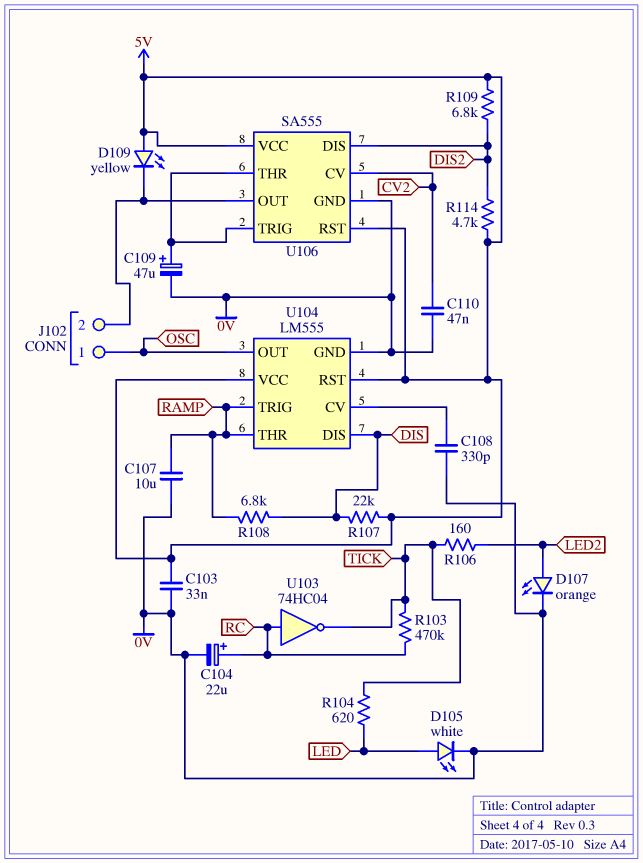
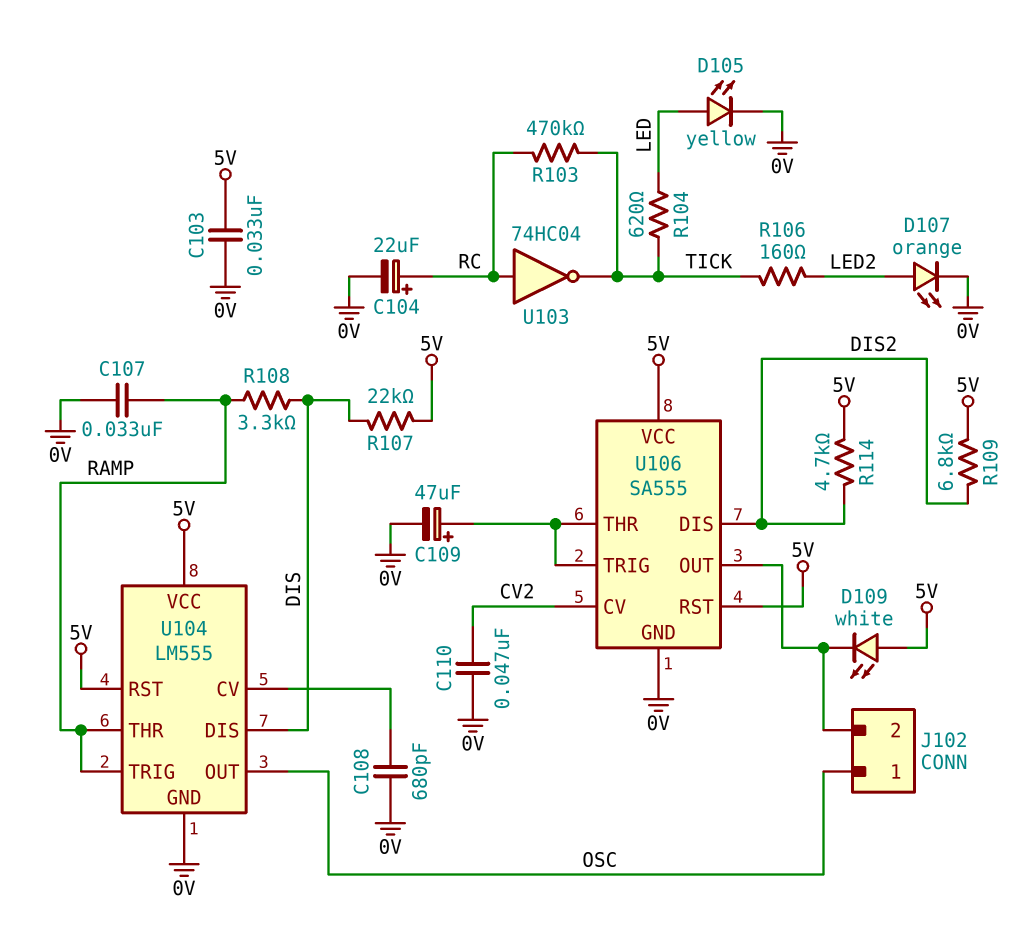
C107: 10uF (0V, RAMP) -> 33nF (0V, RAMP)
C108: 330pF (0V, U104/CV) -> 680pF (0V, U104/CV)
D105: LED white (A LED, K 0V) -> LED yellow (A LED, K 0V)
D109: LED yellow (A 5V, K J102/2) -> LED white (A 5V, K J102/2)
R108: 6.8k (DIS, RAMP) -> 3.3k (DIS, RAMP)

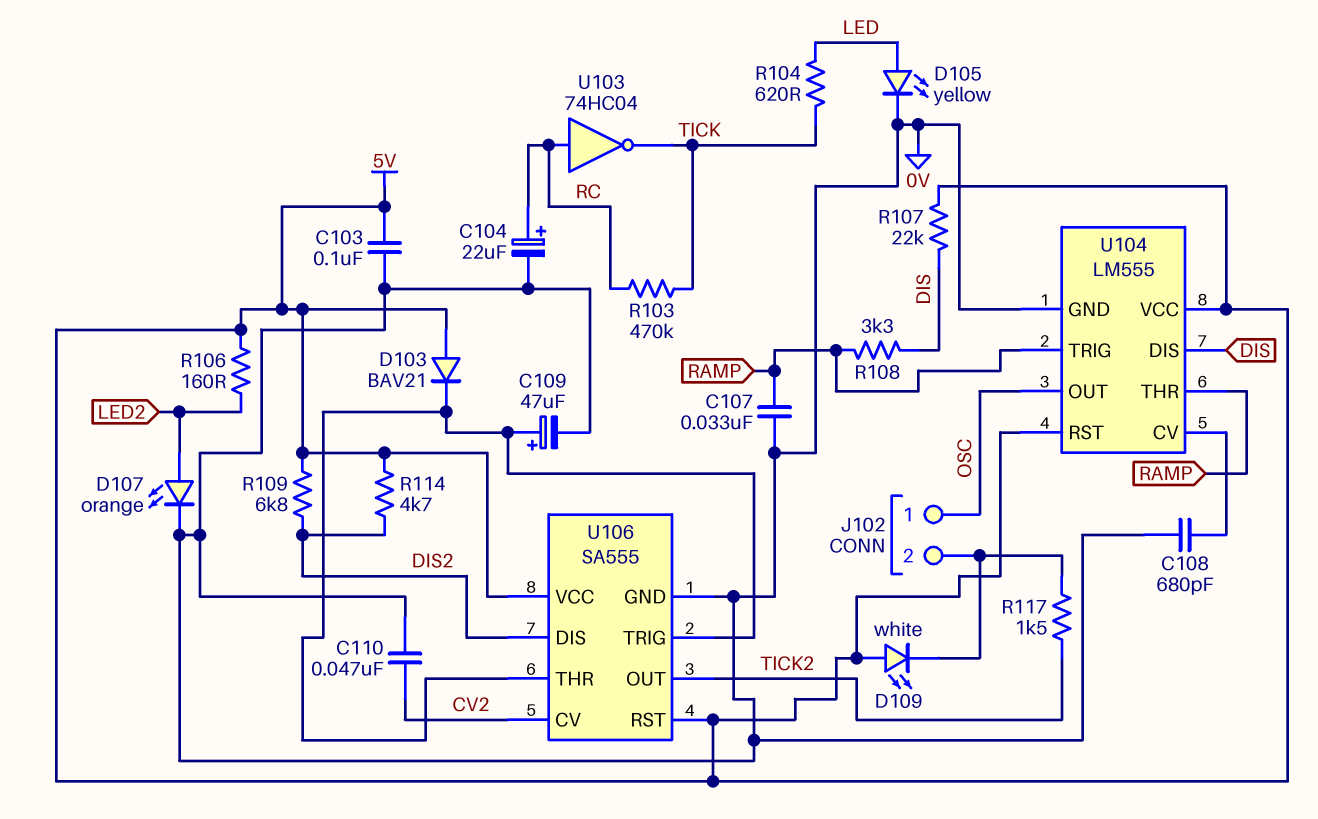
C103: 33nF (0V, 5V) -> 100nF (0V, 5V)
D103: none -> diode BAV21 (A 5V, K U106/THR)
R106: 160 (LED2, TICK) -> 160 (5V, LED2)
R117: none -> 1.5k (J102/2, TICK2)
U106 pin OUT: J102/2 -> TICK2

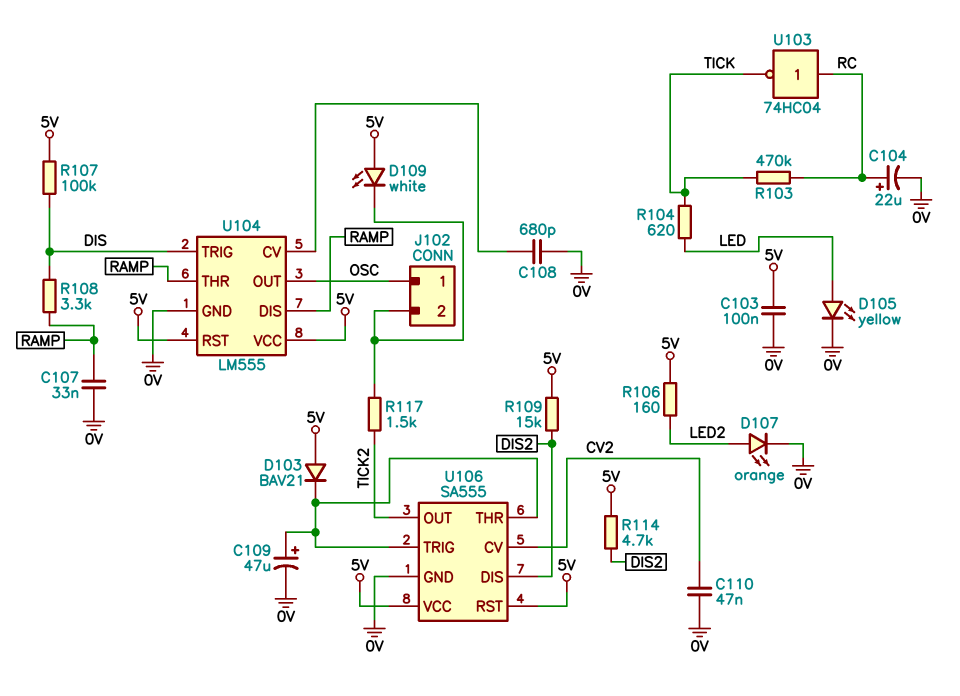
R107: 22k (5V, DIS) -> 100k (5V, DIS)
R109: 6.8k (5V, DIS2) -> 15k (5V, DIS2)
U104 pin DIS: DIS -> RAMP
U104 pin TRIG: RAMP -> DIS

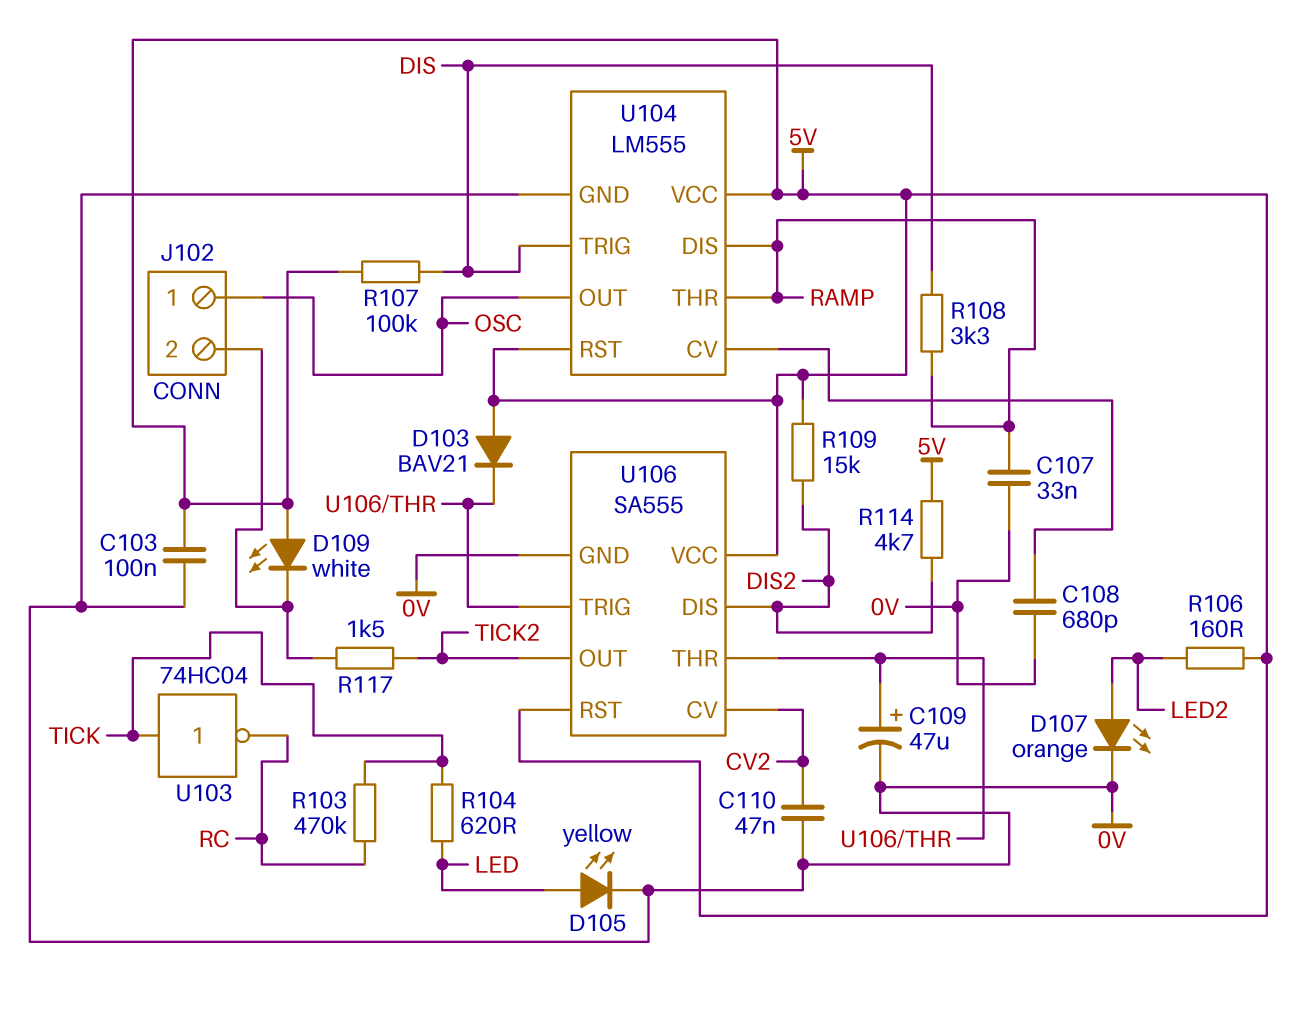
C104: 22uF (plus RC, minus 0V) -> none
U103: NOT 74HC04 (in RC, out TICK) -> NOT 74HC04 (in TICK, out RC)

